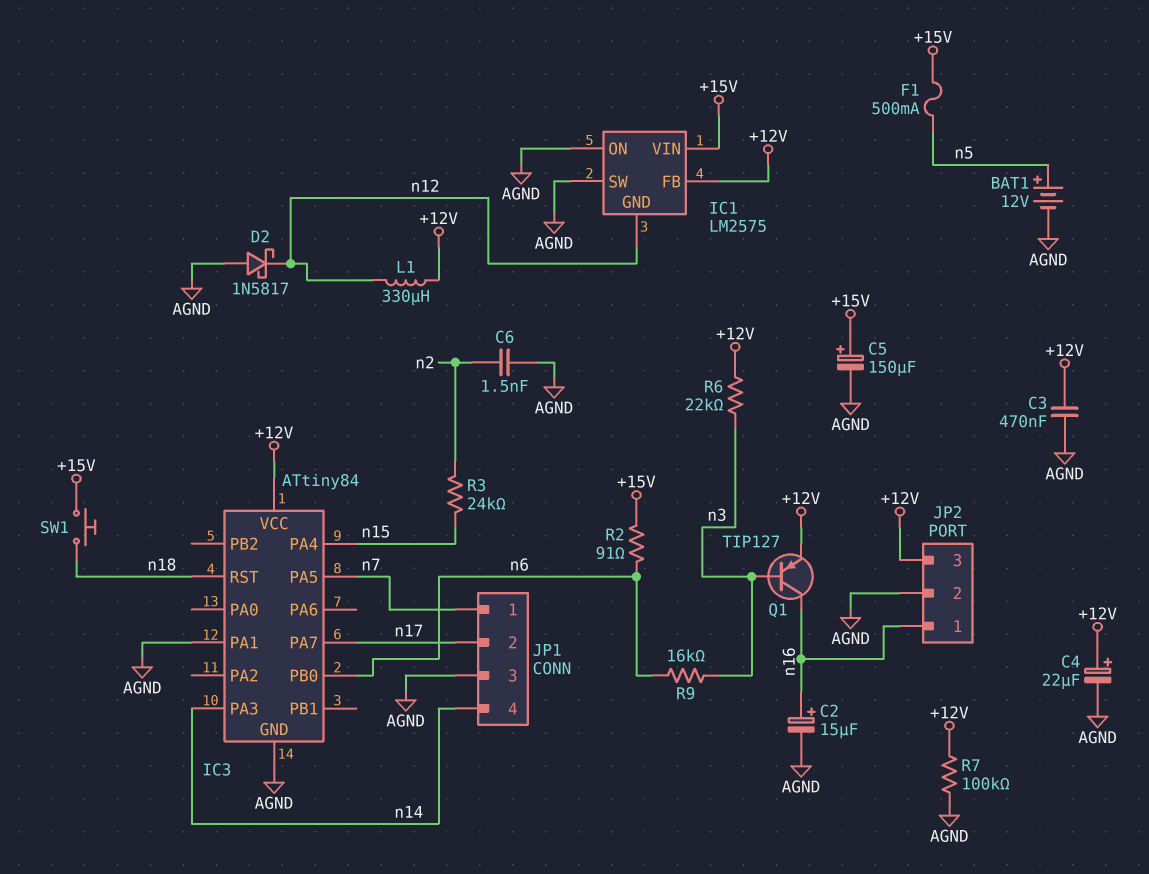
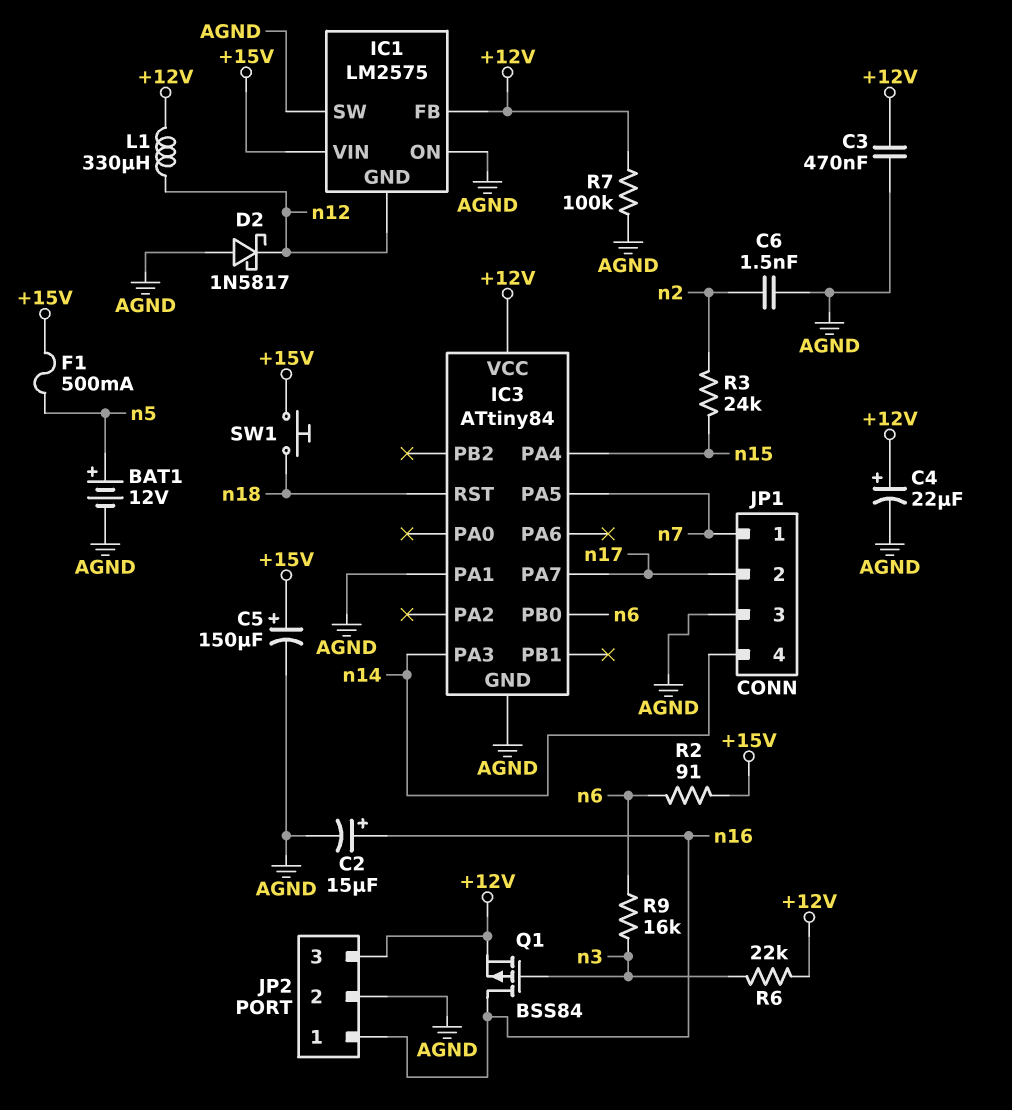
Q1: PNP TIP127 (B n3, C n16, E +12V) -> PMOS BSS84 (G n3, D n16, S +12V)

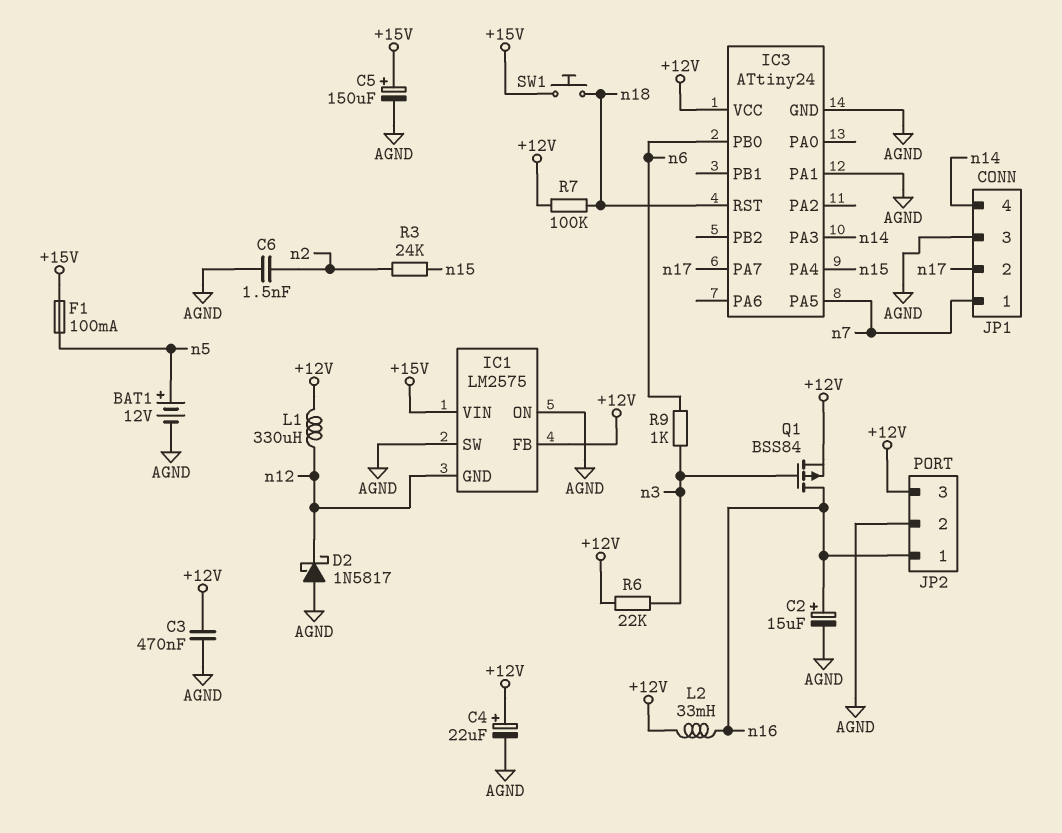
F1: 500mA (+15V, n5) -> 100mA (+15V, n5)
IC3: ATtiny84 -> ATtiny24
L2: none -> 33mH (+12V, n16)
R2: 91 (+15V, n6) -> none
R7: 100k (+12V, AGND) -> 100k (+12V, n18)
R9: 16k (n3, n6) -> 1k (n3, n6)

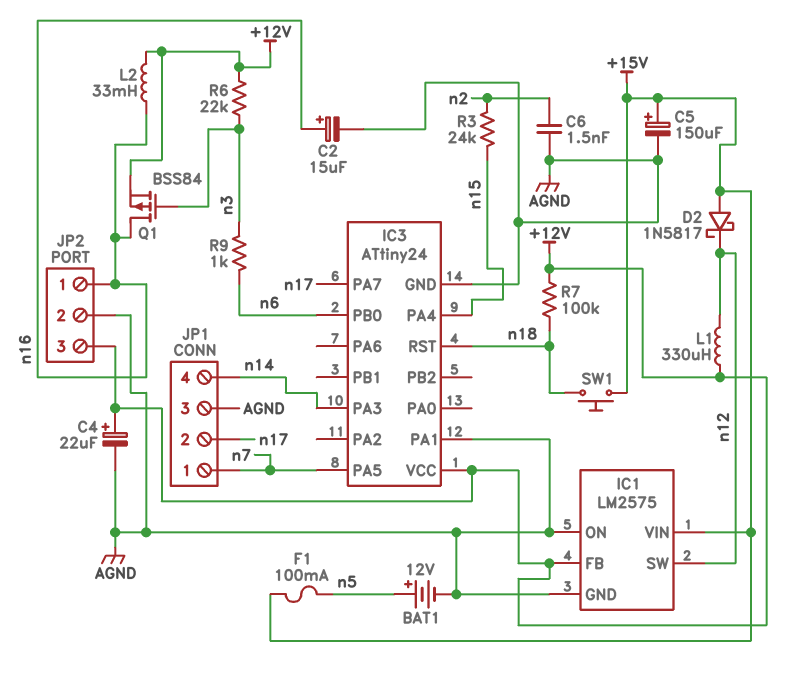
C3: 470nF (+12V, AGND) -> none
D2: schottky 1N5817 (A AGND, K n12) -> schottky 1N5817 (A +15V, K n12)
IC1 pin GND: n12 -> AGND
IC1 pin SW: AGND -> n12

